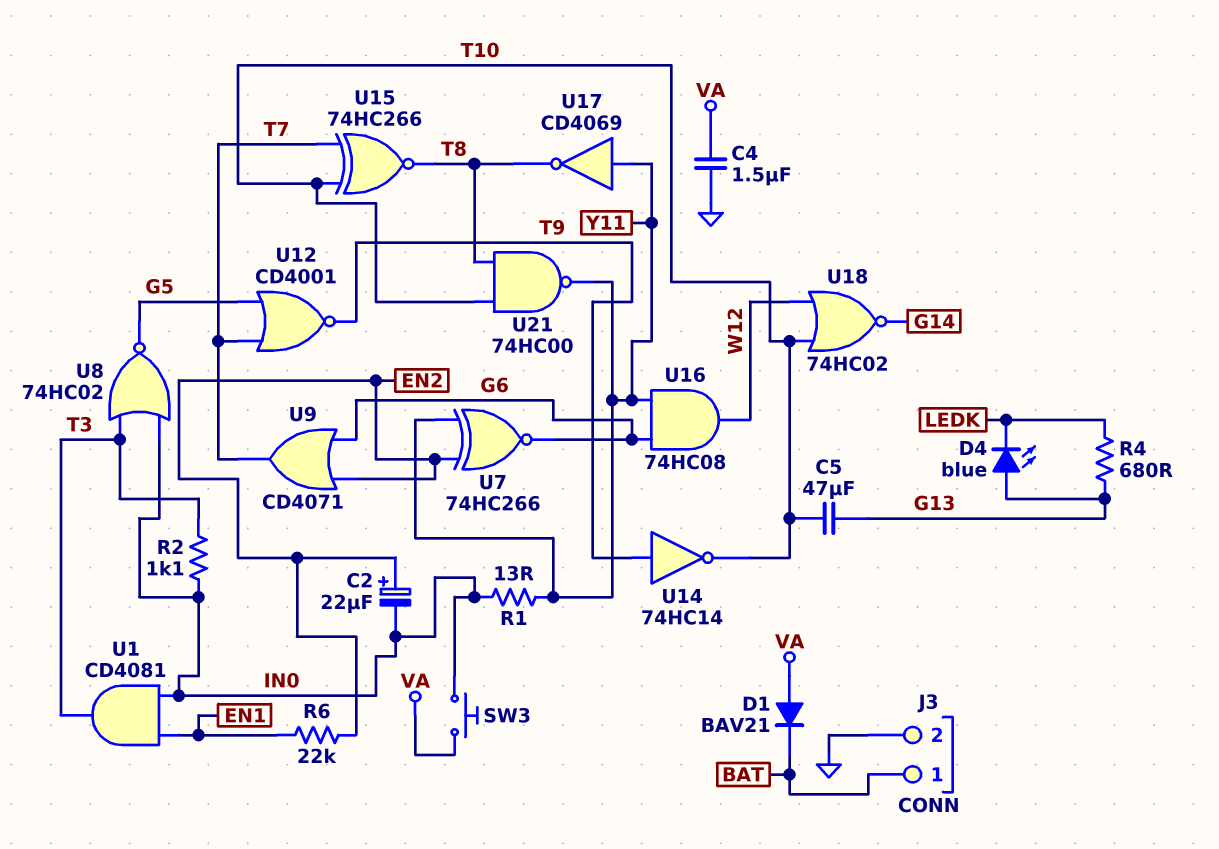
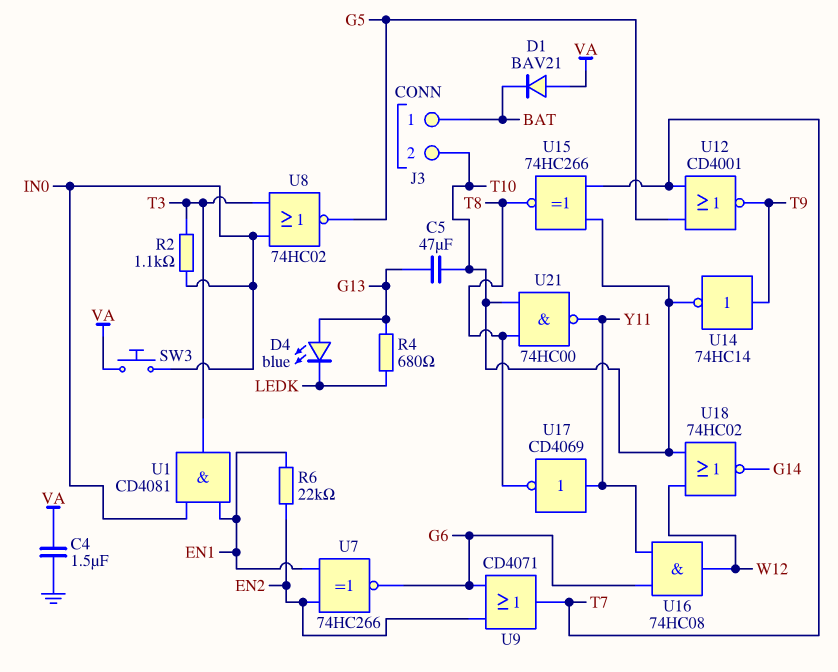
C2: 22uF (plus EN2, minus IN0) -> none
J3 pin 2: GND -> T10
R1: 13 (IN0, Y11) -> none
U7: XNOR 74HC266 (in EN2, in Y11, out G6) -> XNOR 74HC266 (in EN1, in EN2, out G6)

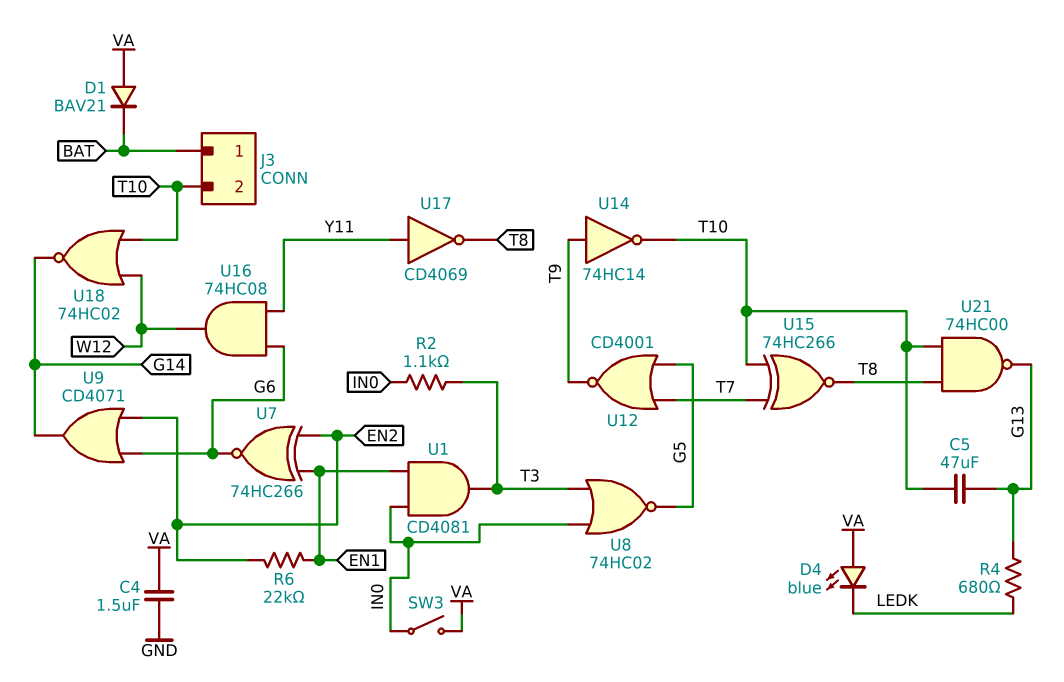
D4: LED blue (A G13, K LEDK) -> LED blue (A VA, K LEDK)
SW3: button (IN0, VA) -> switch (IN0, VA)
U9: OR CD4071 (in EN2, in G6, out T7) -> OR CD4071 (in EN2, in G6, out G14)
U21: NAND 74HC00 (in T8, in T10, out Y11) -> NAND 74HC00 (in T8, in T10, out G13)

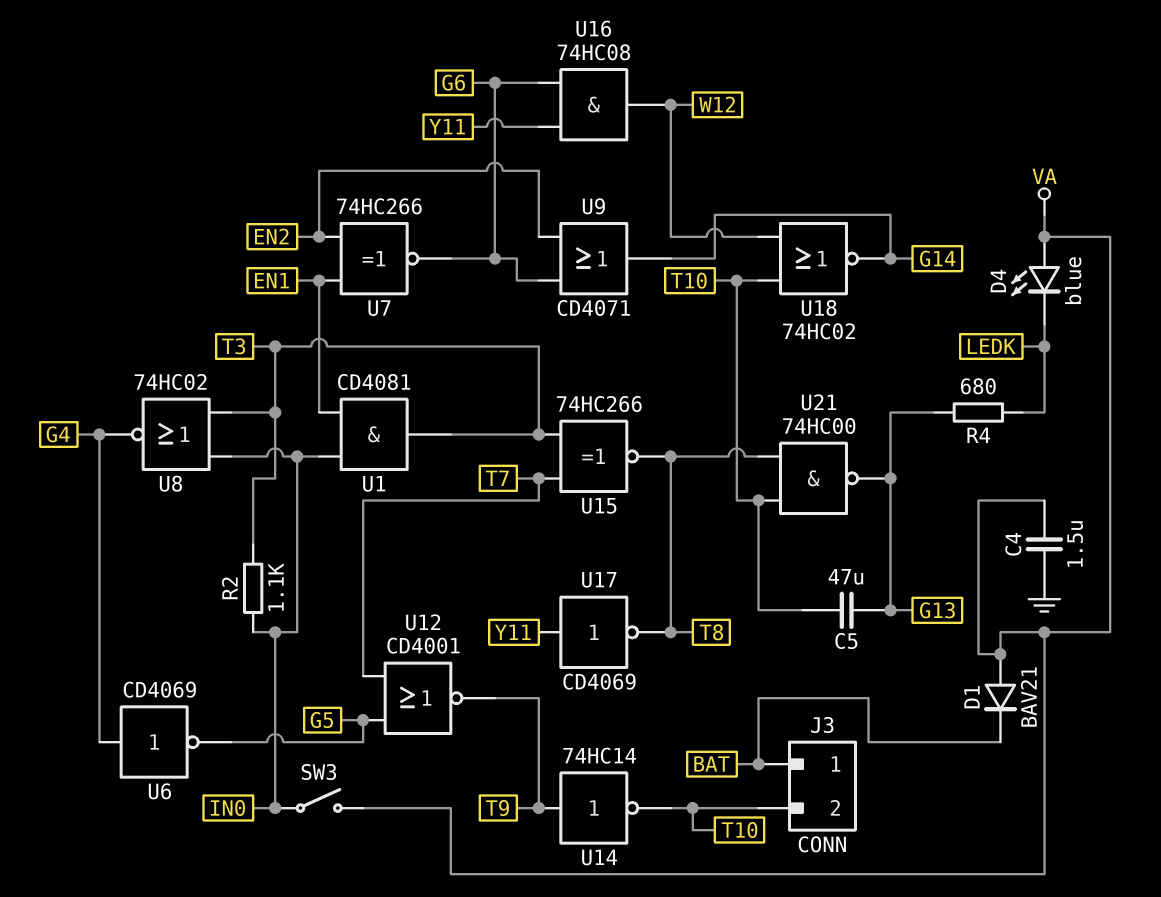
R6: 22k (EN1, EN2) -> none
U6: none -> NOT CD4069 (in G4, out G5)
U8: NOR 74HC02 (in IN0, in T3, out G5) -> NOR 74HC02 (in IN0, in T3, out G4)
U15: XNOR 74HC266 (in T7, in T10, out T8) -> XNOR 74HC266 (in T3, in T7, out T8)

